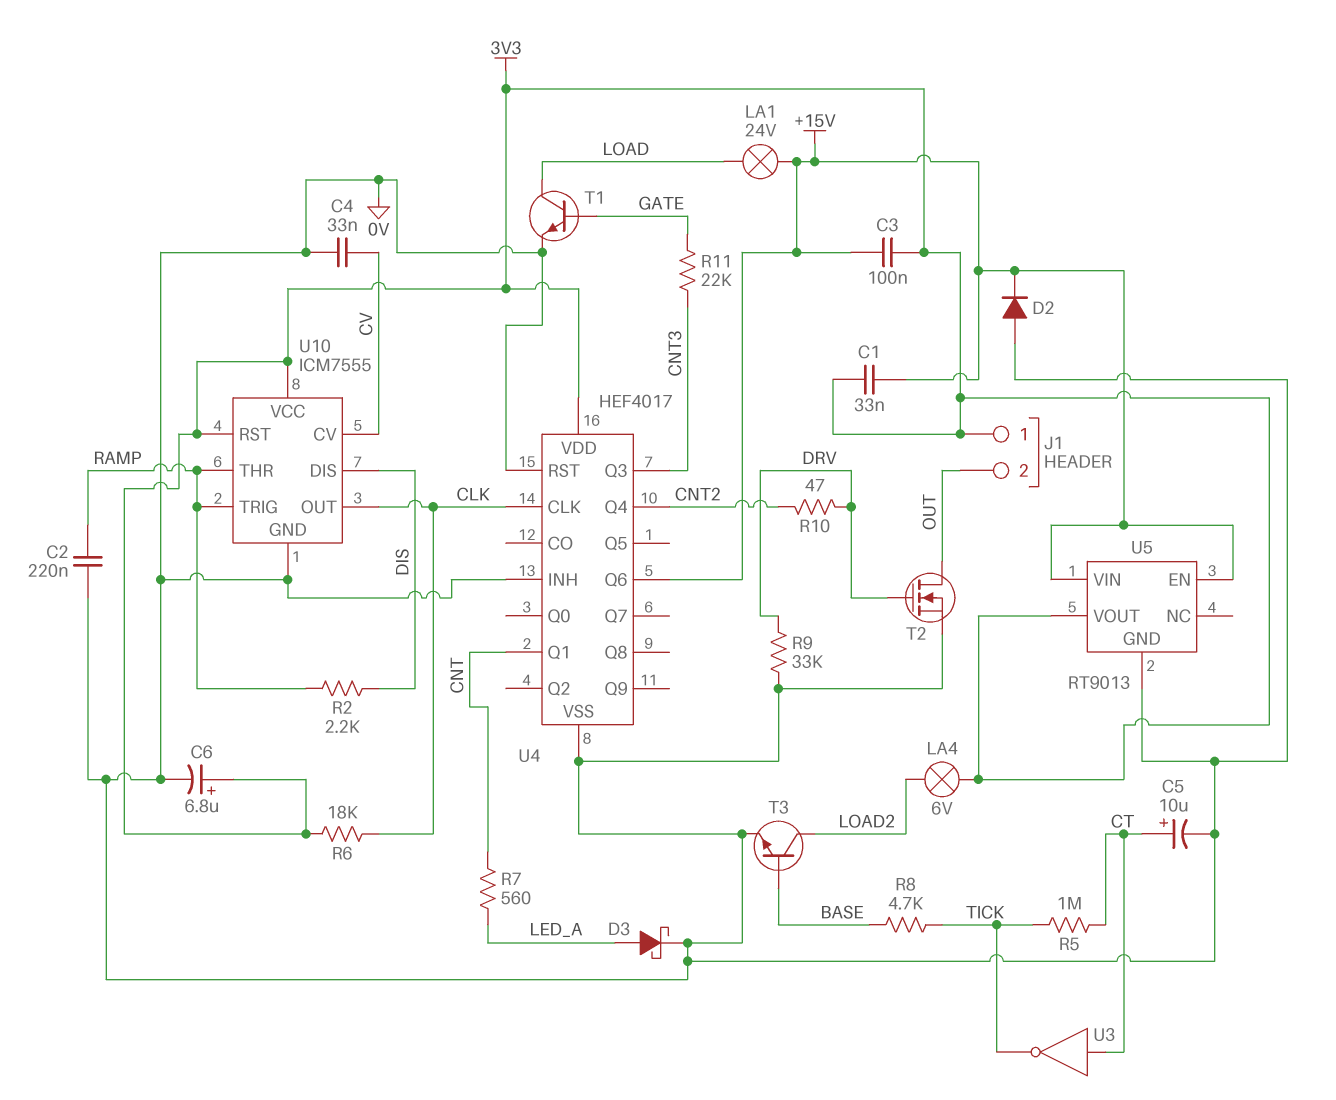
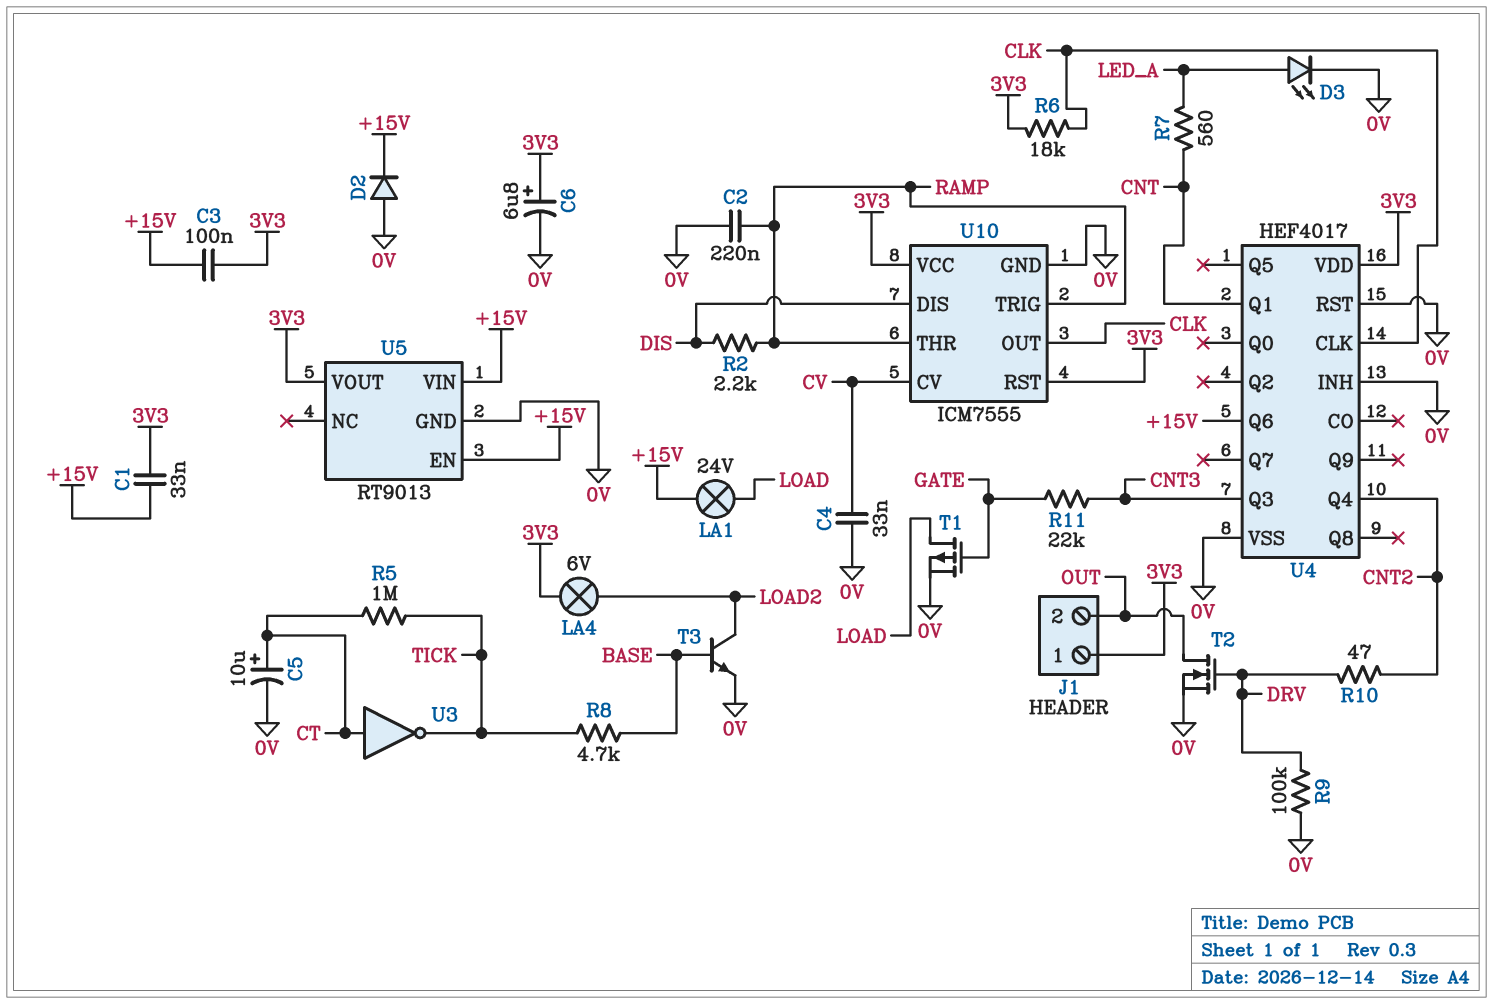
D3: schottky (A LED_A, K 0V) -> LED (A LED_A, K 0V)
R9: 33k (0V, DRV) -> 100k (0V, DRV)
T1: NPN (B GATE, C LOAD, E 0V) -> PMOS (G GATE, D LOAD, S 0V)

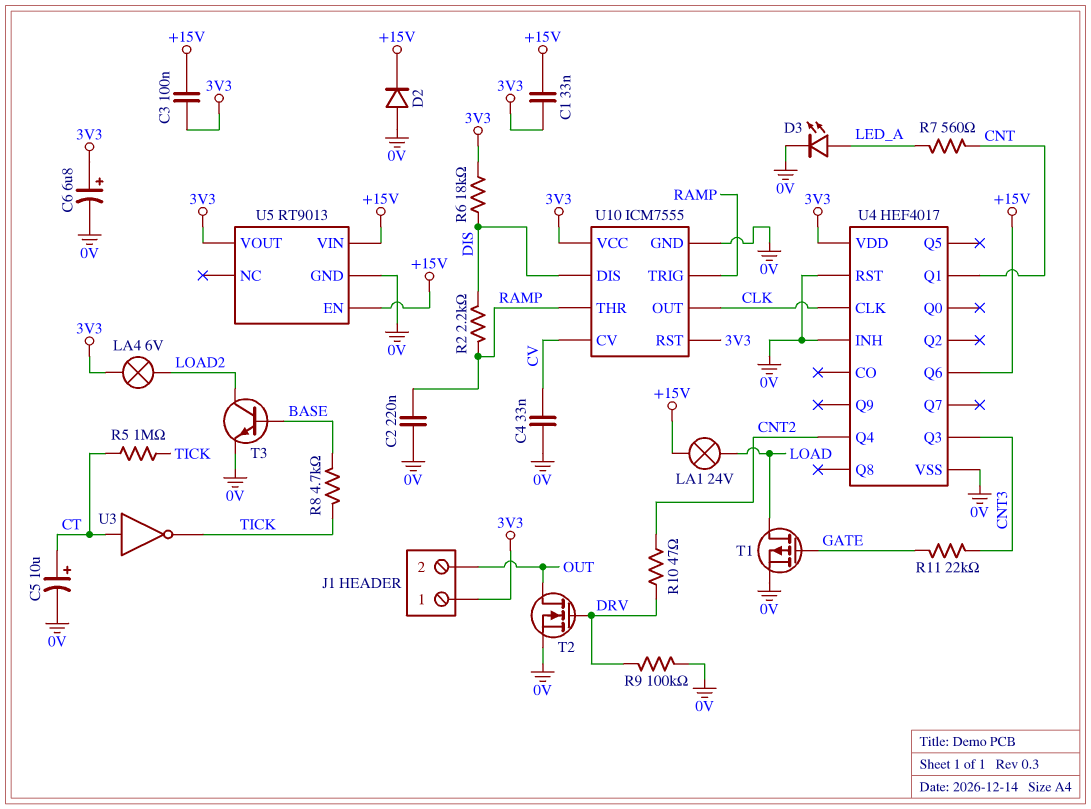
R6: 18k (3V3, CLK) -> 18k (3V3, DIS)

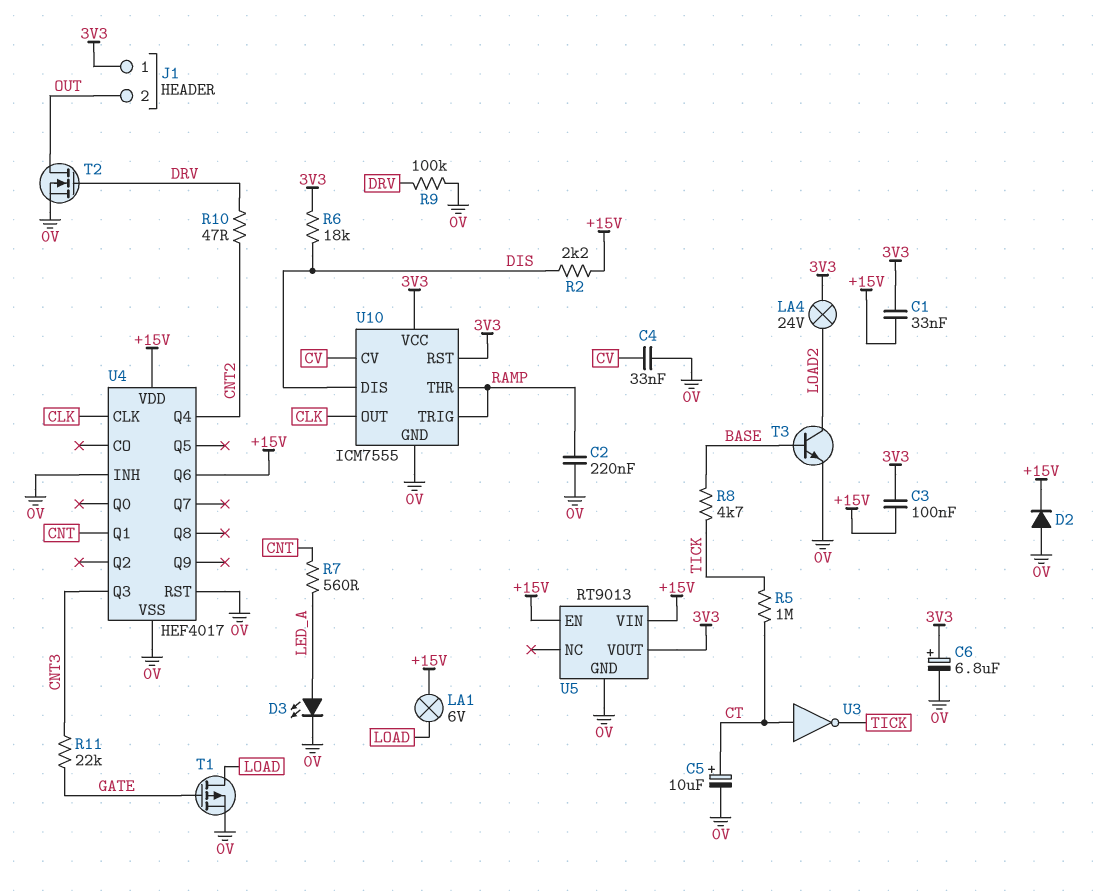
LA1: lamp 24V (+15V, LOAD) -> lamp 6V (+15V, LOAD)
LA4: lamp 6V (3V3, LOAD2) -> lamp 24V (3V3, LOAD2)
R2: 2.2k (DIS, RAMP) -> 2.2k (+15V, DIS)
U4 pin VDD: 3V3 -> +15V

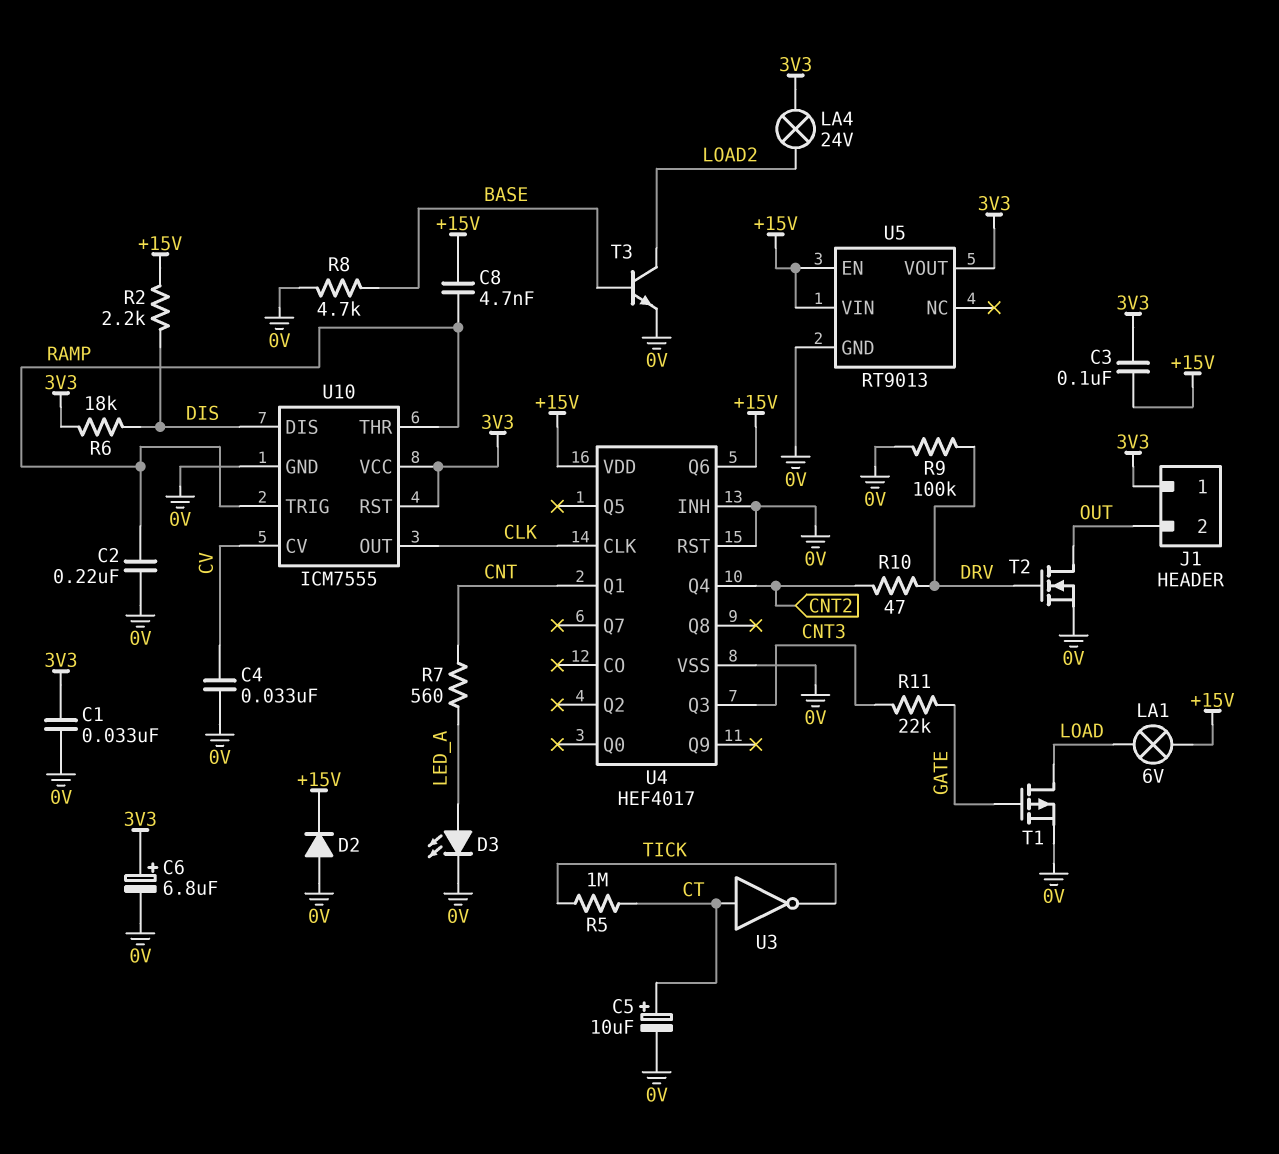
C1: 33nF (+15V, 3V3) -> 33nF (0V, 3V3)
C8: none -> 4.7nF (+15V, RAMP)
R8: 4.7k (BASE, TICK) -> 4.7k (0V, BASE)

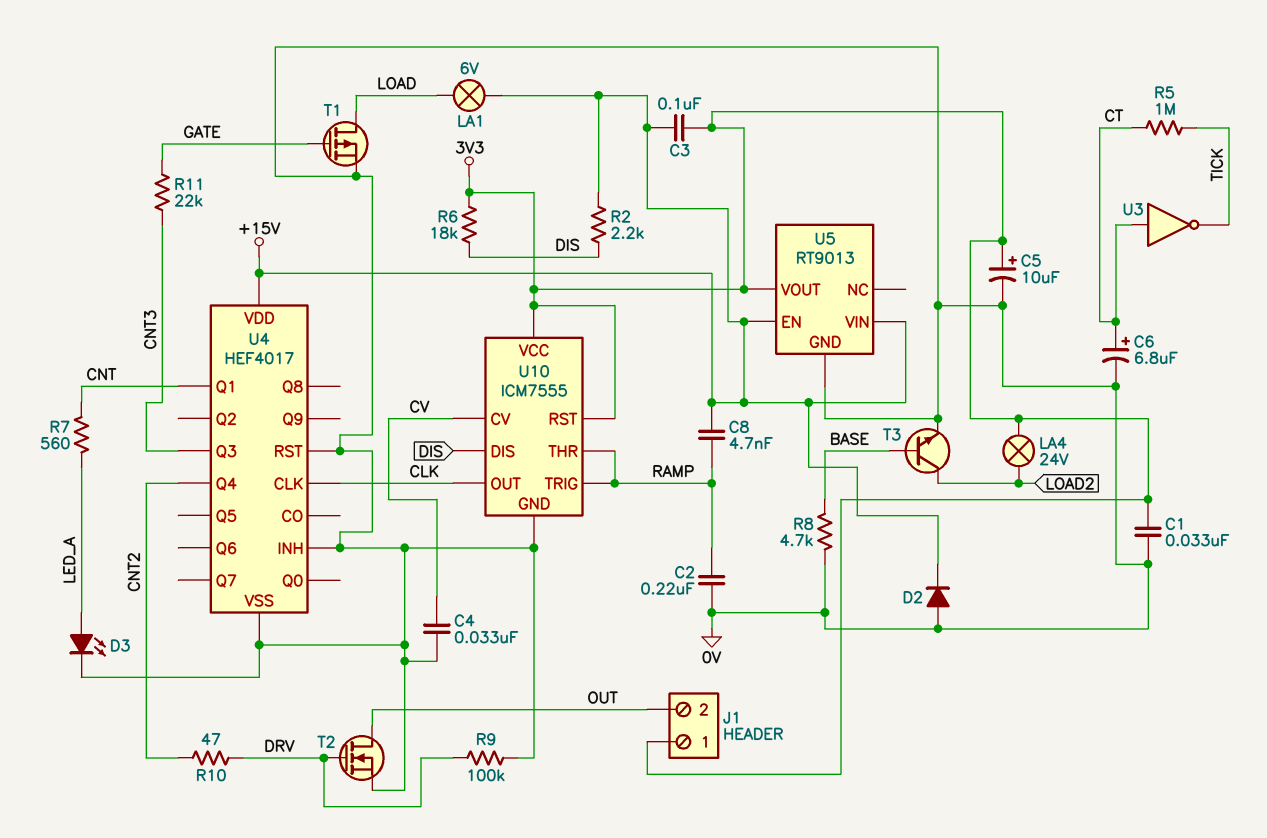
C5: 10uF (plus CT, minus 0V) -> 10uF (plus 3V3, minus 0V)
C6: 6.8uF (plus 3V3, minus 0V) -> 6.8uF (plus CT, minus 0V)
U4 pin Q6: +15V -> none

